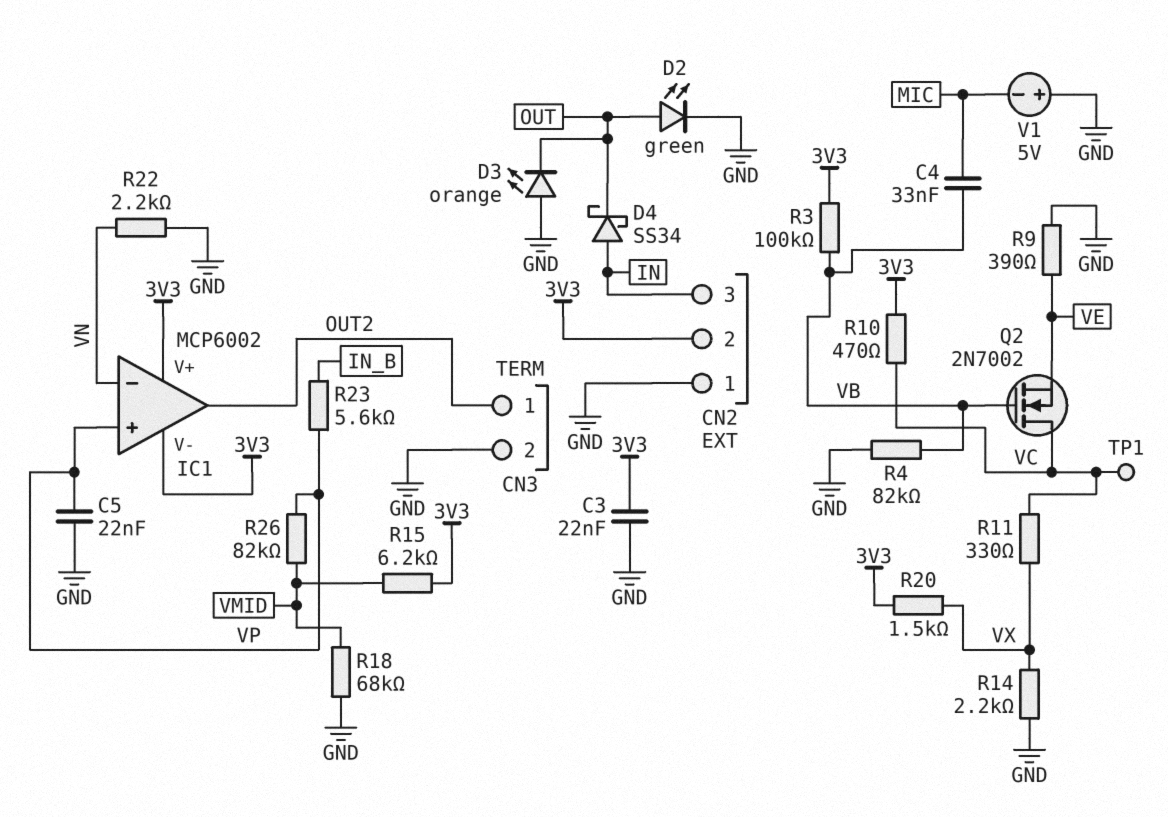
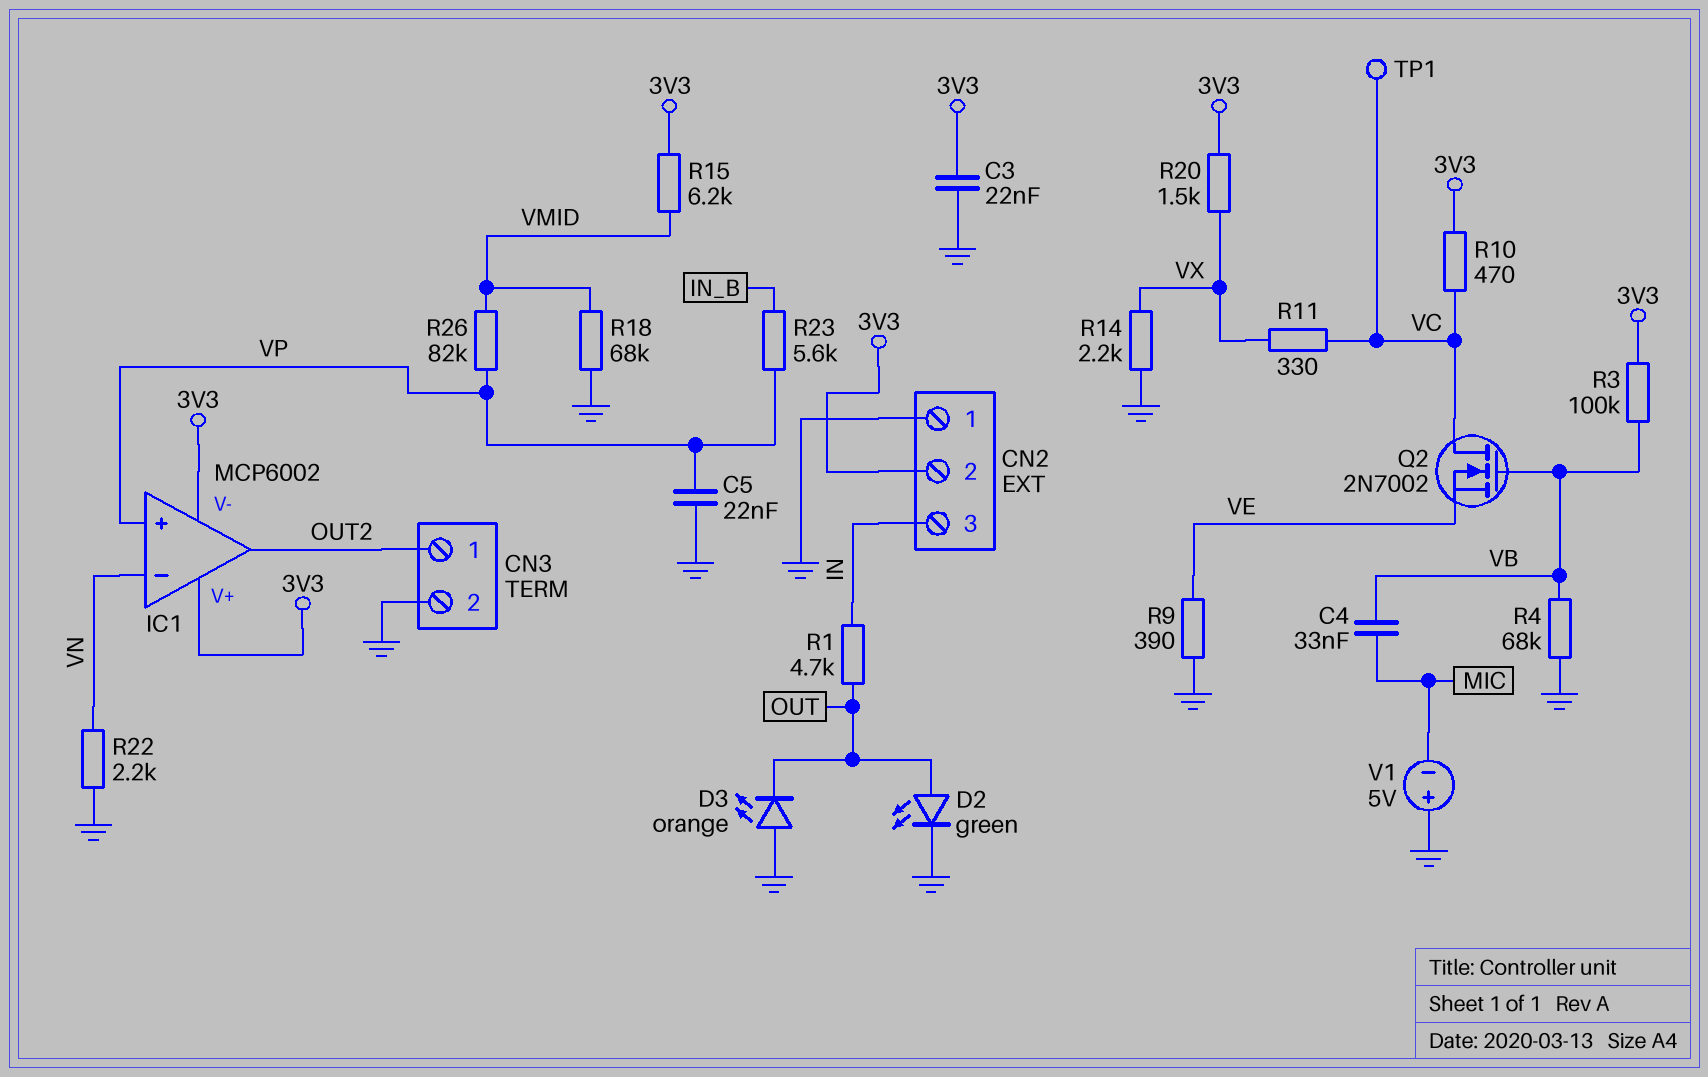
D4: schottky SS34 (A IN, K OUT) -> none
R1: none -> 4.7k (IN, OUT)
R4: 82k (GND, VB) -> 68k (GND, VB)

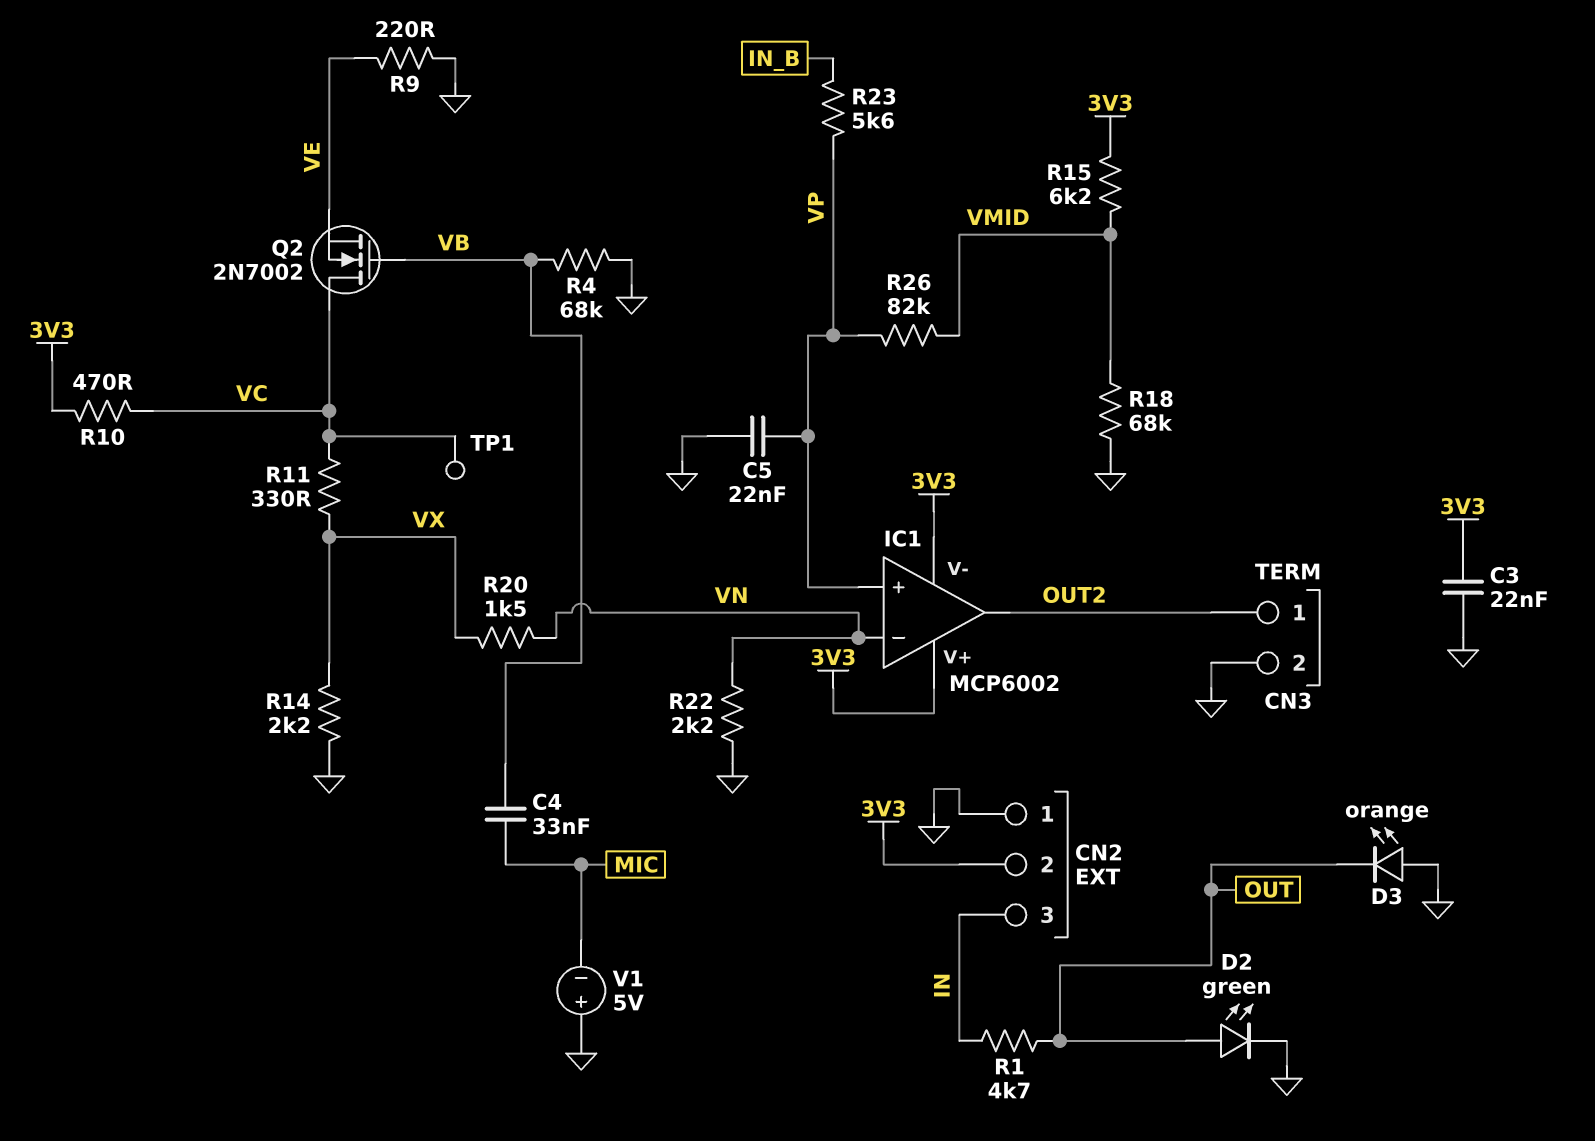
R3: 100k (3V3, VB) -> none
R9: 390 (GND, VE) -> 220 (GND, VE)
R20: 1.5k (3V3, VX) -> 1.5k (VN, VX)

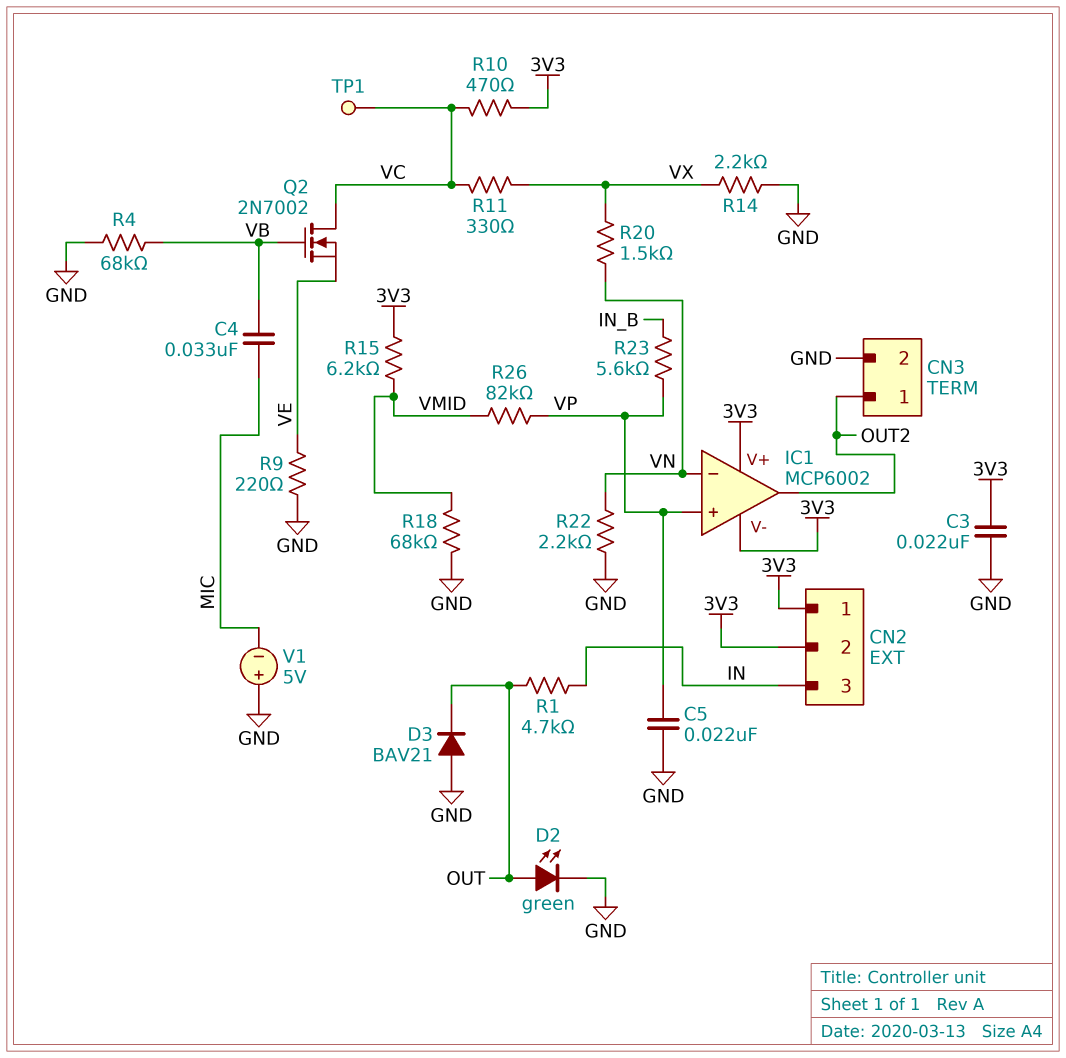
CN2 pin 1: GND -> 3V3
D3: LED orange (A GND, K OUT) -> diode BAV21 (A GND, K OUT)

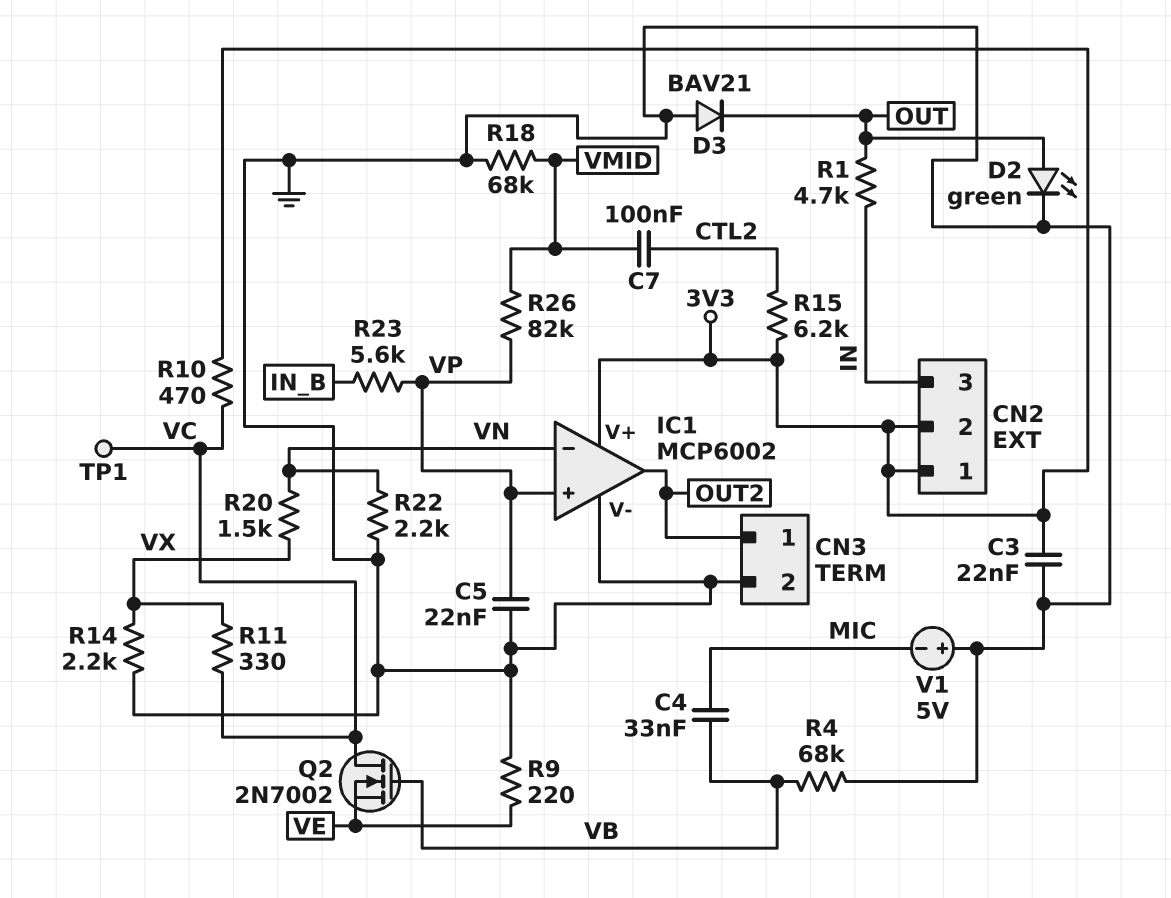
C7: none -> 100nF (CTL2, VMID)
IC1 pin V-: 3V3 -> GND
R15: 6.2k (3V3, VMID) -> 6.2k (3V3, CTL2)

